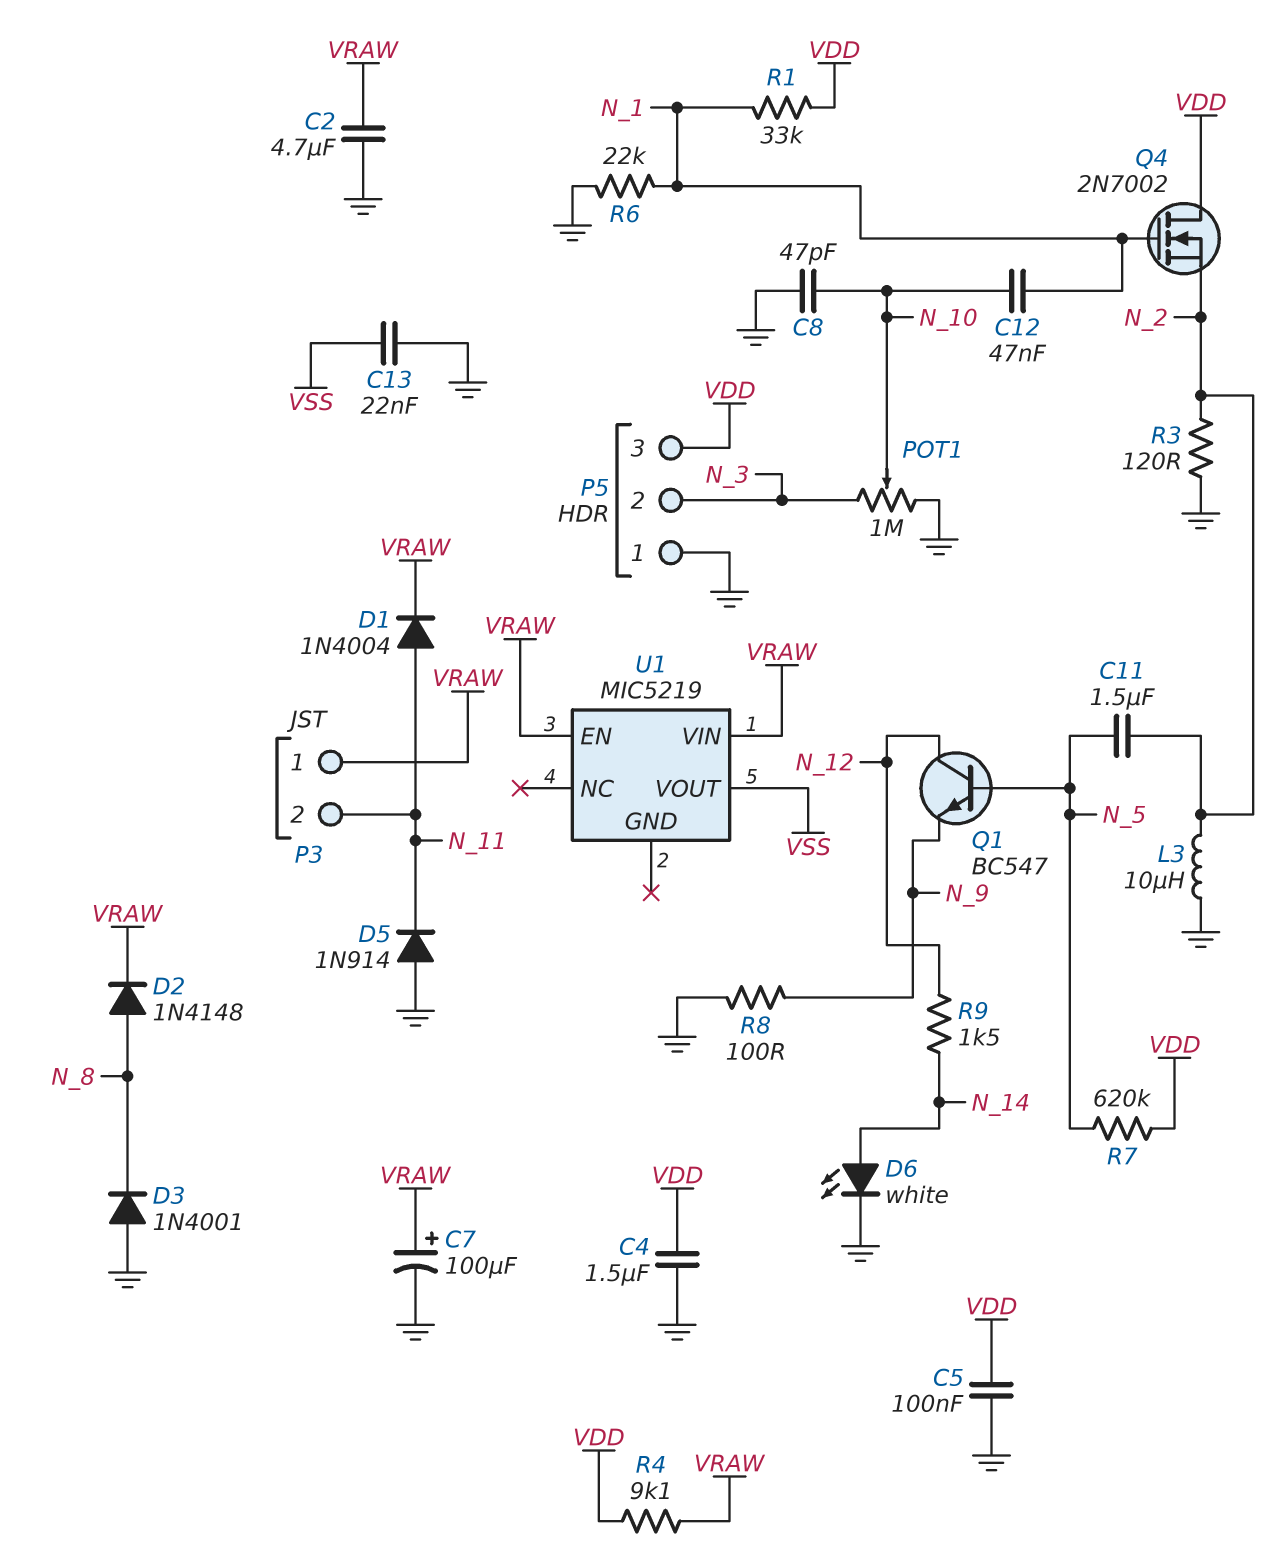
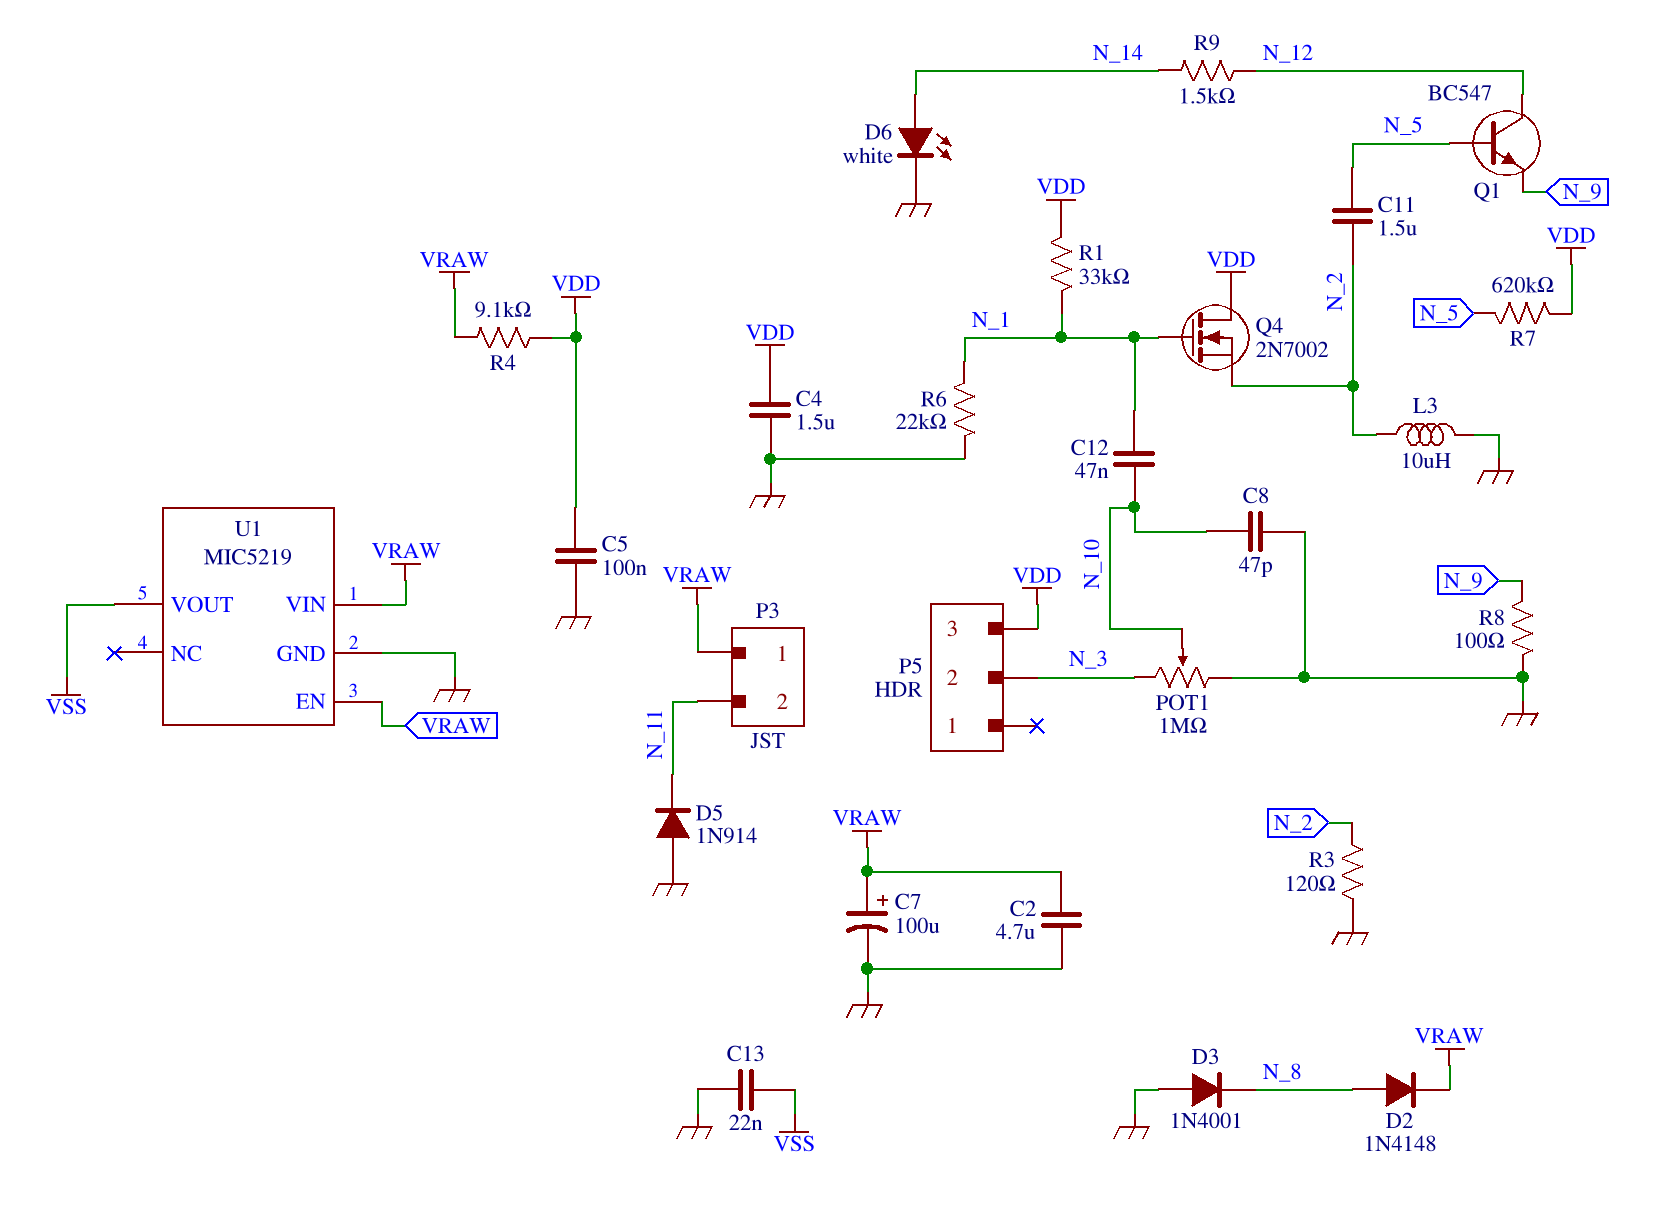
D1: diode 1N4004 (A N_11, K VRAW) -> none
P5 pin 1: GND -> none
U1 pin GND: none -> GND

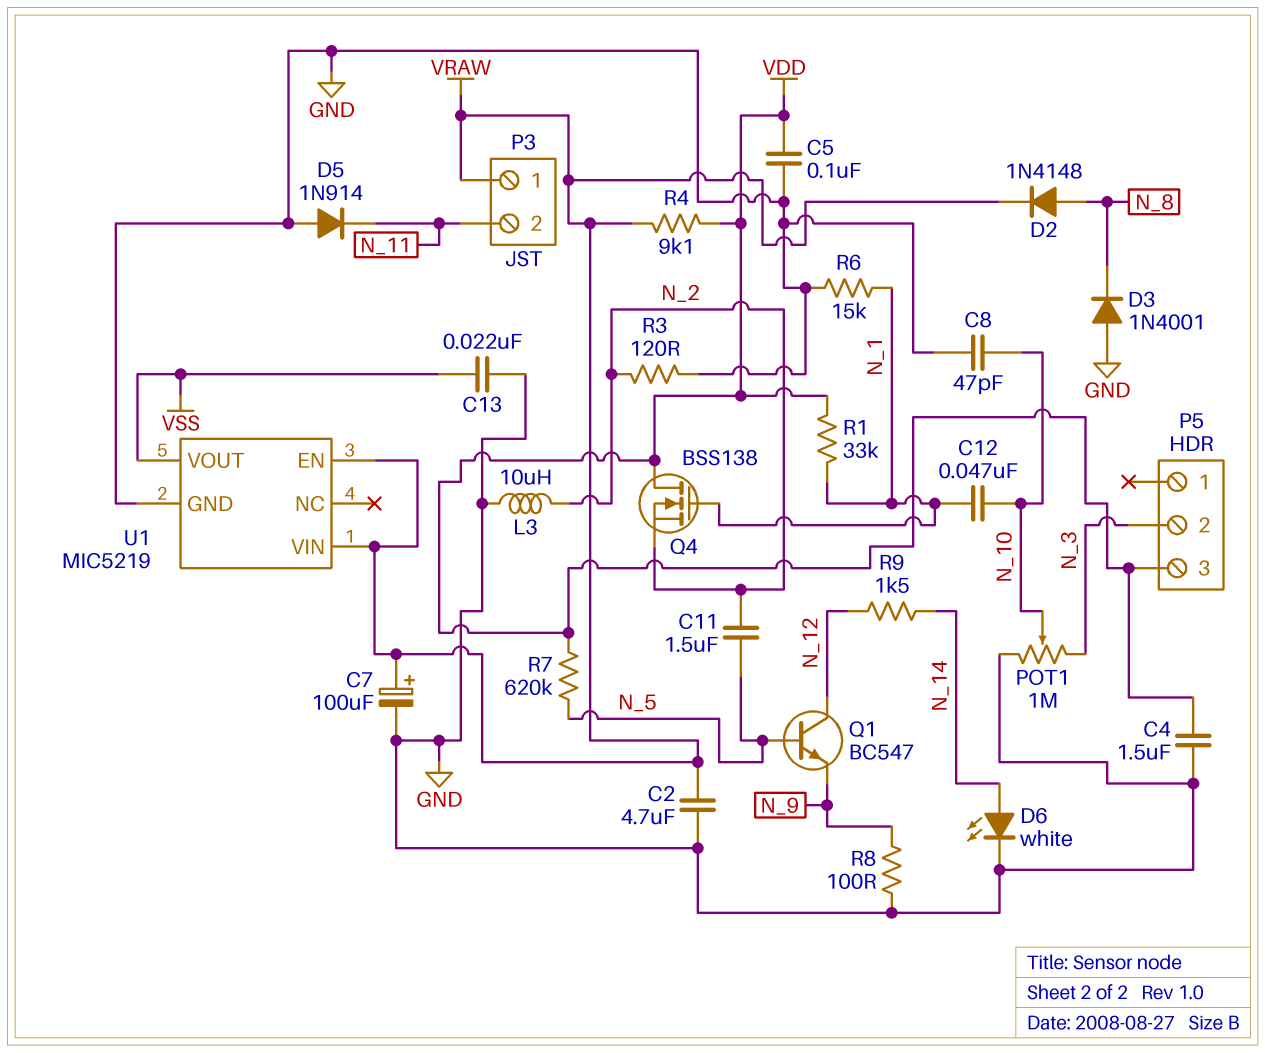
Q4: NMOS 2N7002 (G N_1, D VDD, S N_2) -> NMOS BSS138 (G N_1, D VDD, S N_2)
R6: 22k (GND, N_1) -> 15k (GND, N_1)

